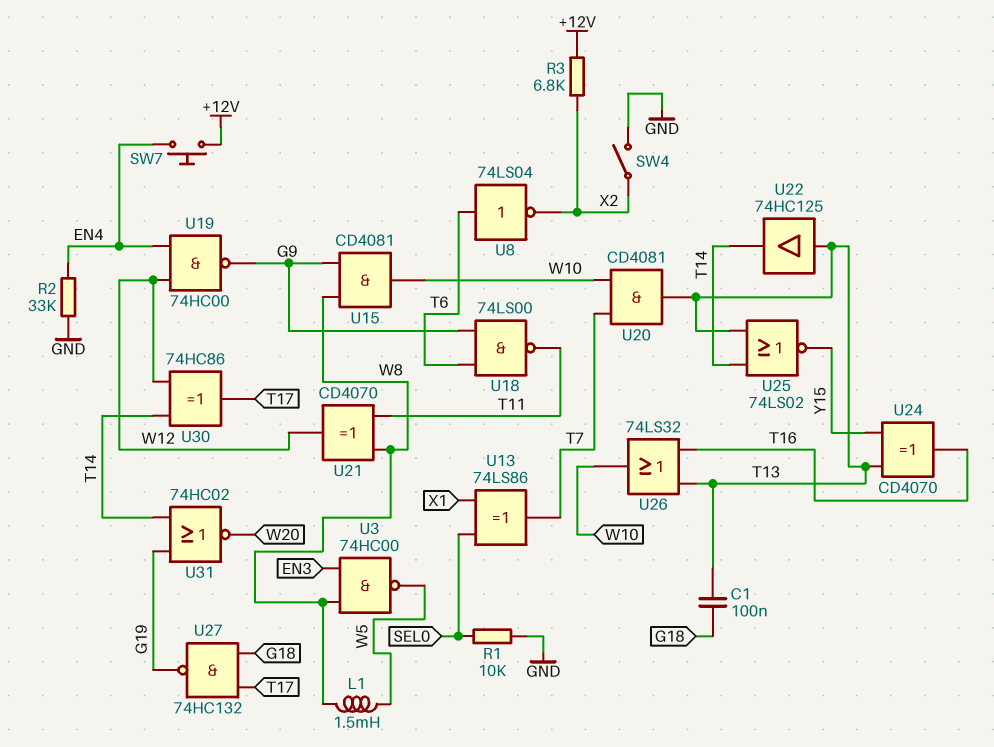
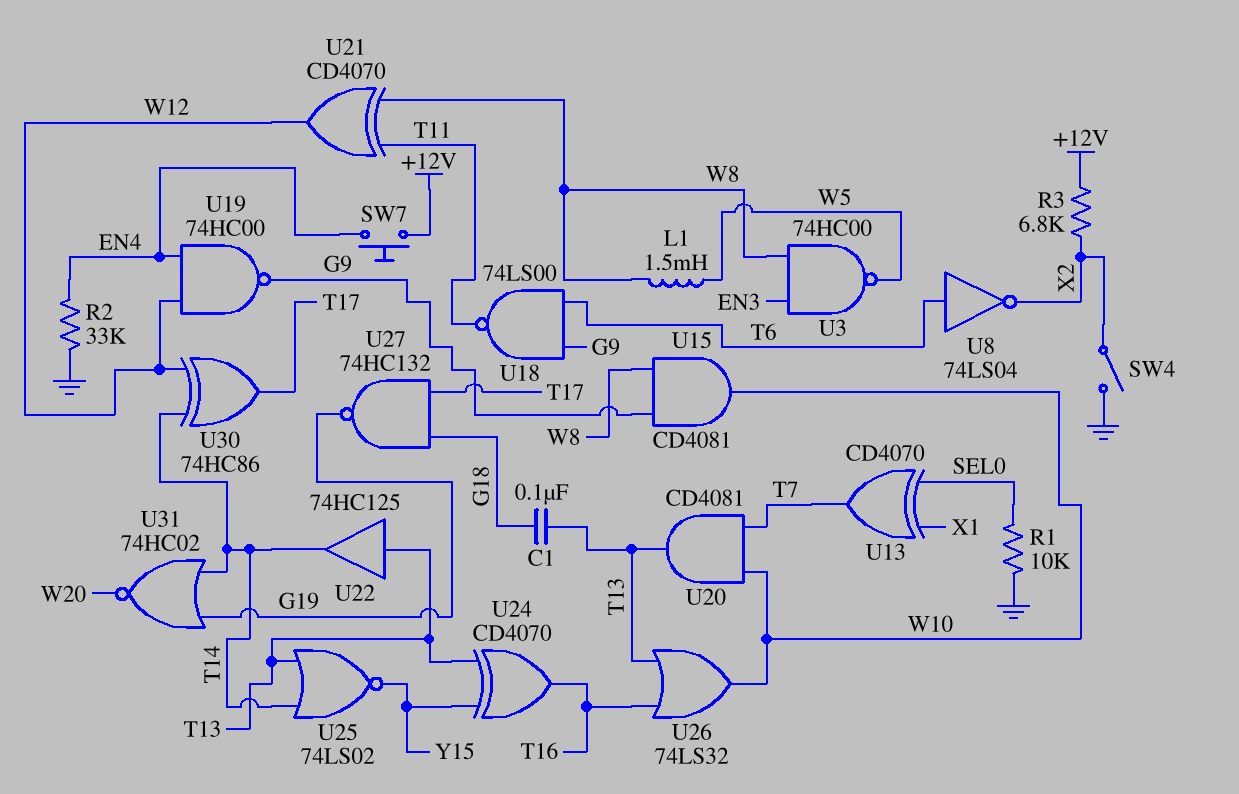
U13: XOR 74LS86 (in SEL0, in X1, out T7) -> XOR CD4070 (in SEL0, in X1, out T7)

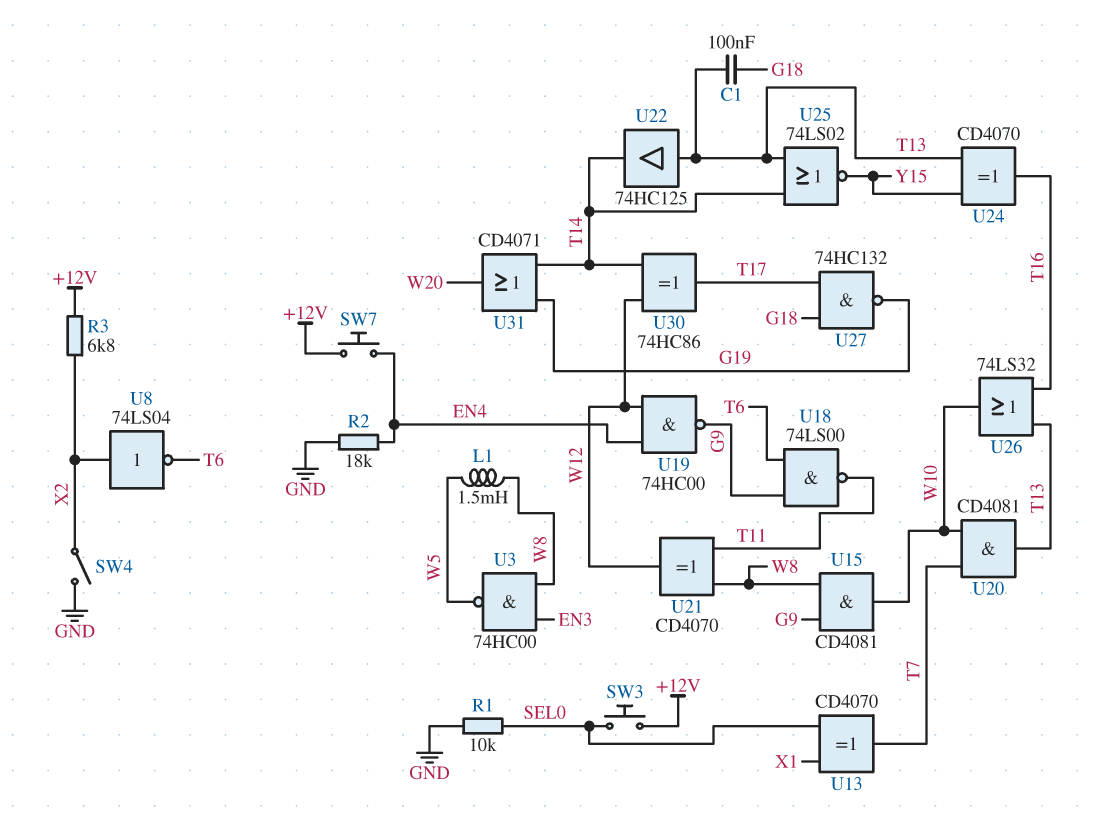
R2: 33k (EN4, GND) -> 18k (EN4, GND)
SW3: none -> button (+12V, SEL0)
U8: NOT 74LS04 (in T6, out X2) -> NOT 74LS04 (in X2, out T6)
U31: NOR 74HC02 (in G19, in T14, out W20) -> OR CD4071 (in G19, in T14, out W20)

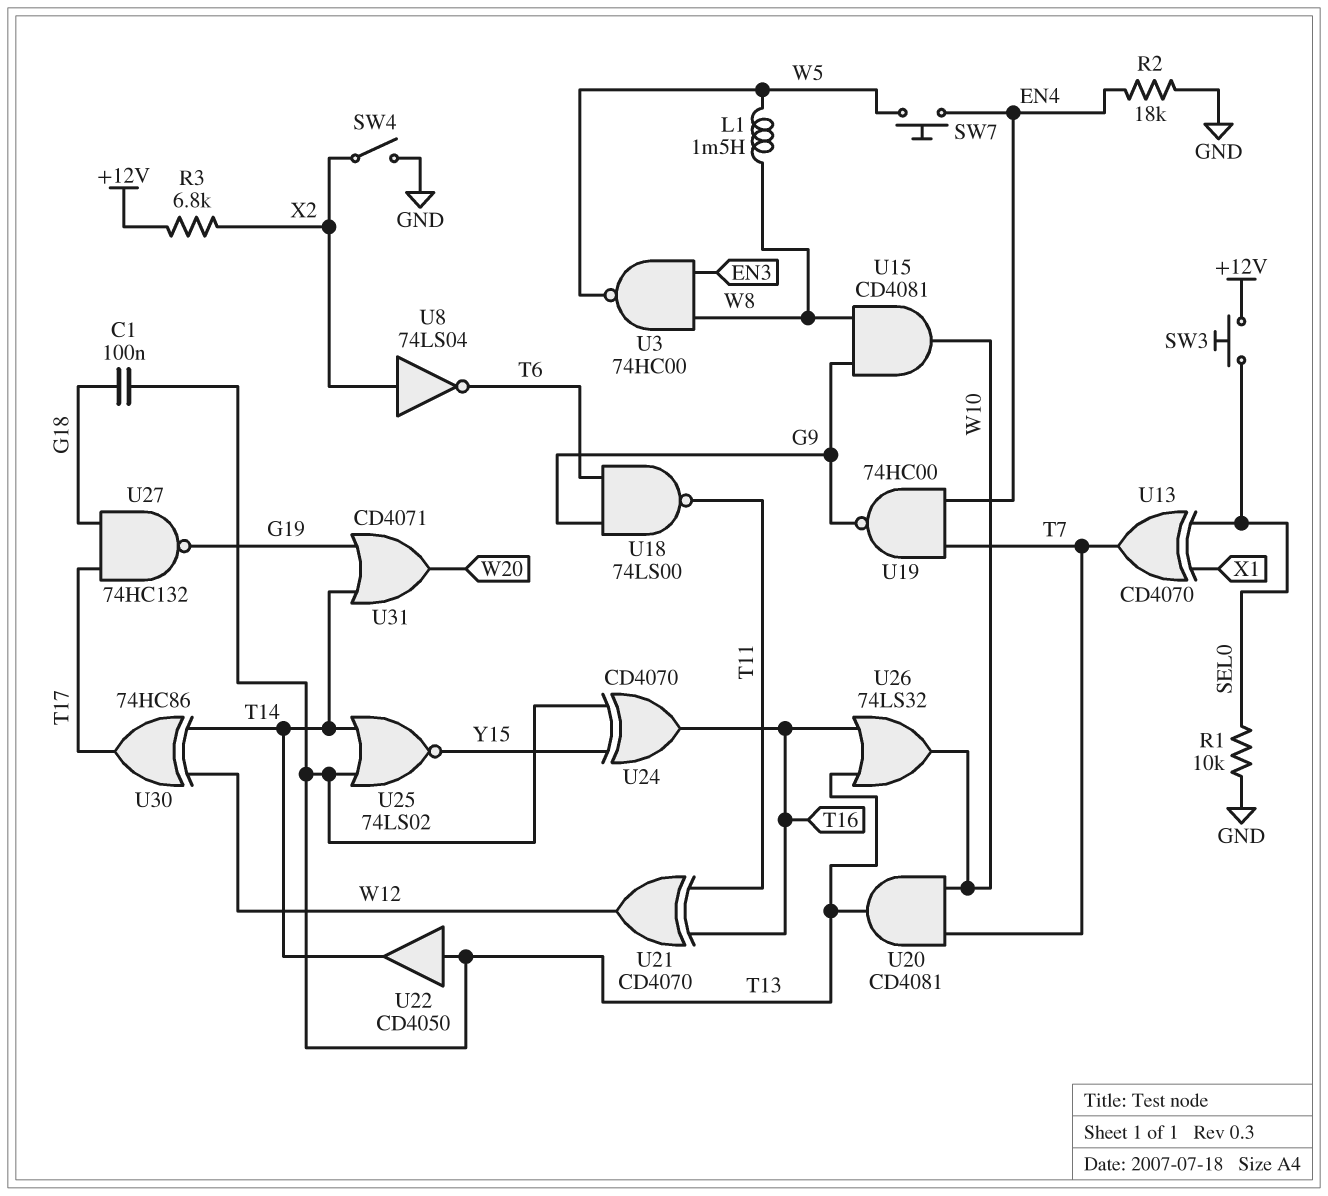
SW7: button (+12V, EN4) -> button (EN4, W5)
U19: NAND 74HC00 (in EN4, in W12, out G9) -> NAND 74HC00 (in EN4, in T7, out G9)
U21: XOR CD4070 (in T11, in W8, out W12) -> XOR CD4070 (in T11, in T16, out W12)
U22: buffer 74HC125 (in T13, out T14) -> buffer CD4050 (in T13, out T14)

